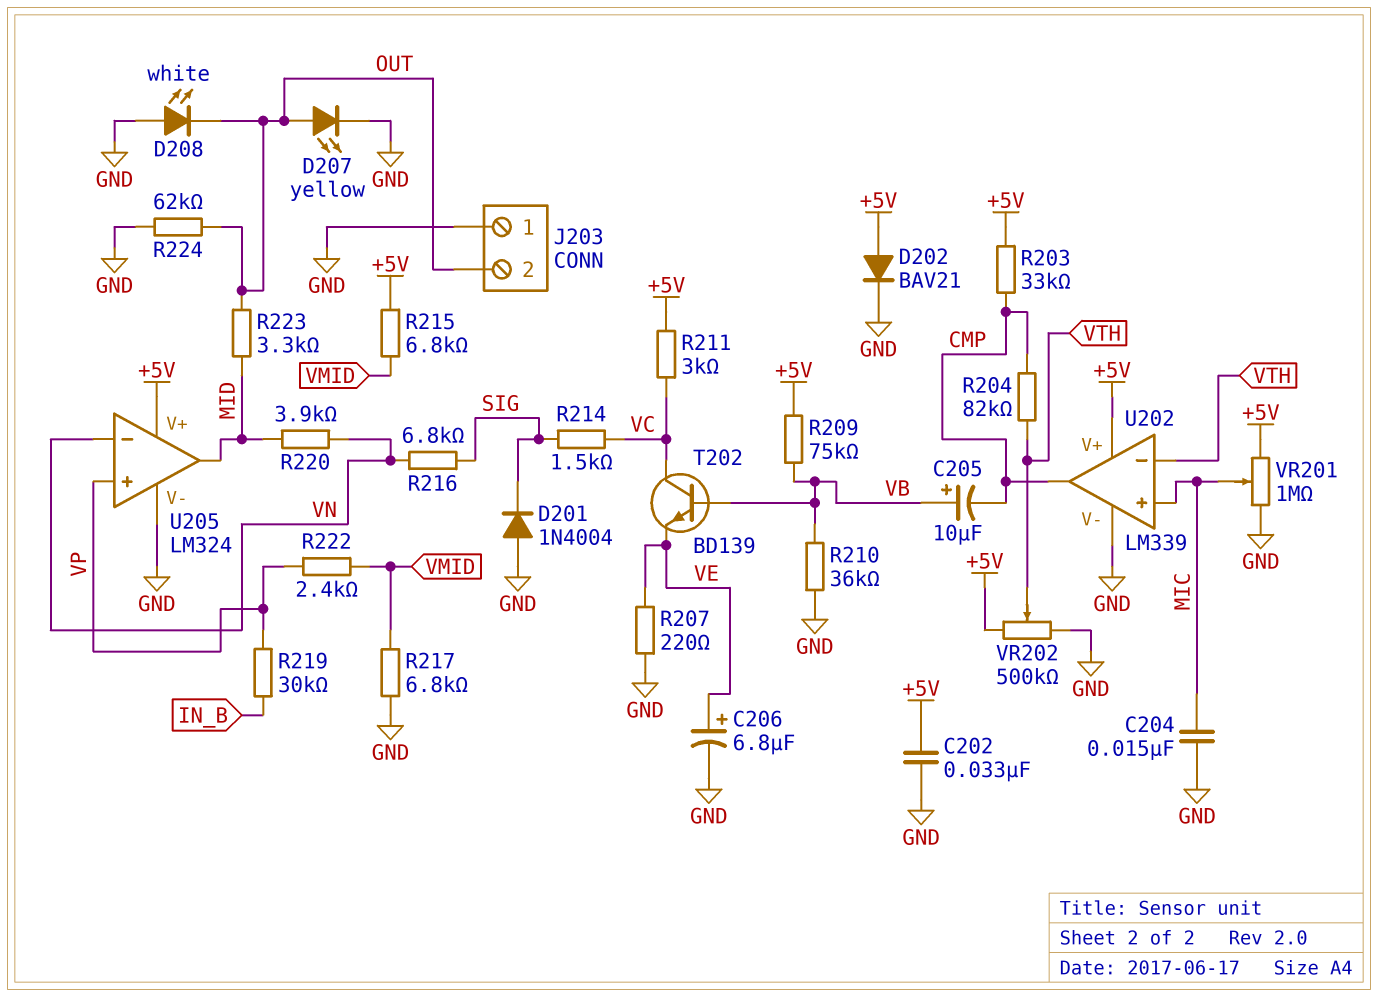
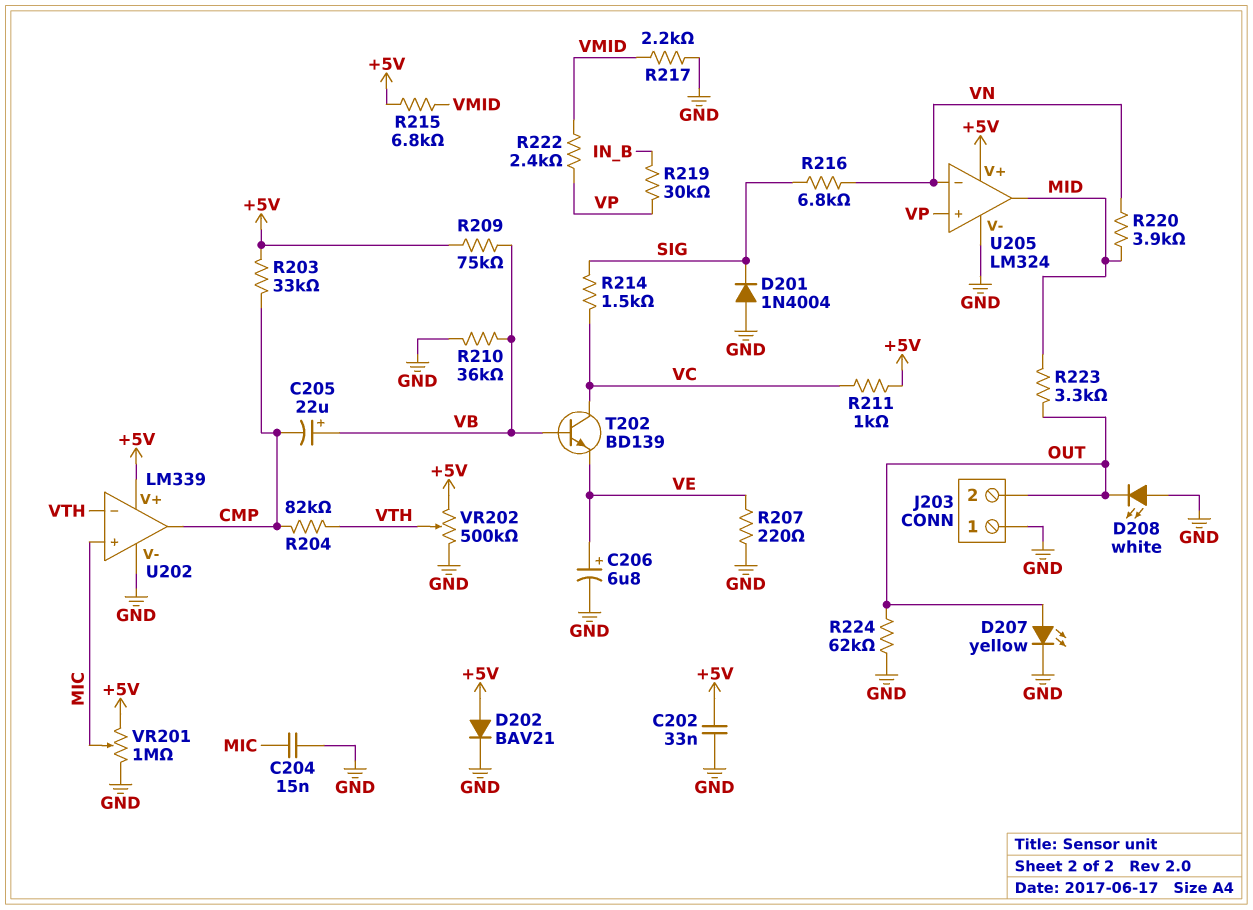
C205: 10uF (plus VB, minus CMP) -> 22uF (plus VB, minus CMP)
R211: 3k (+5V, VC) -> 1k (+5V, VC)
R217: 6.8k (GND, VMID) -> 2.2k (GND, VMID)

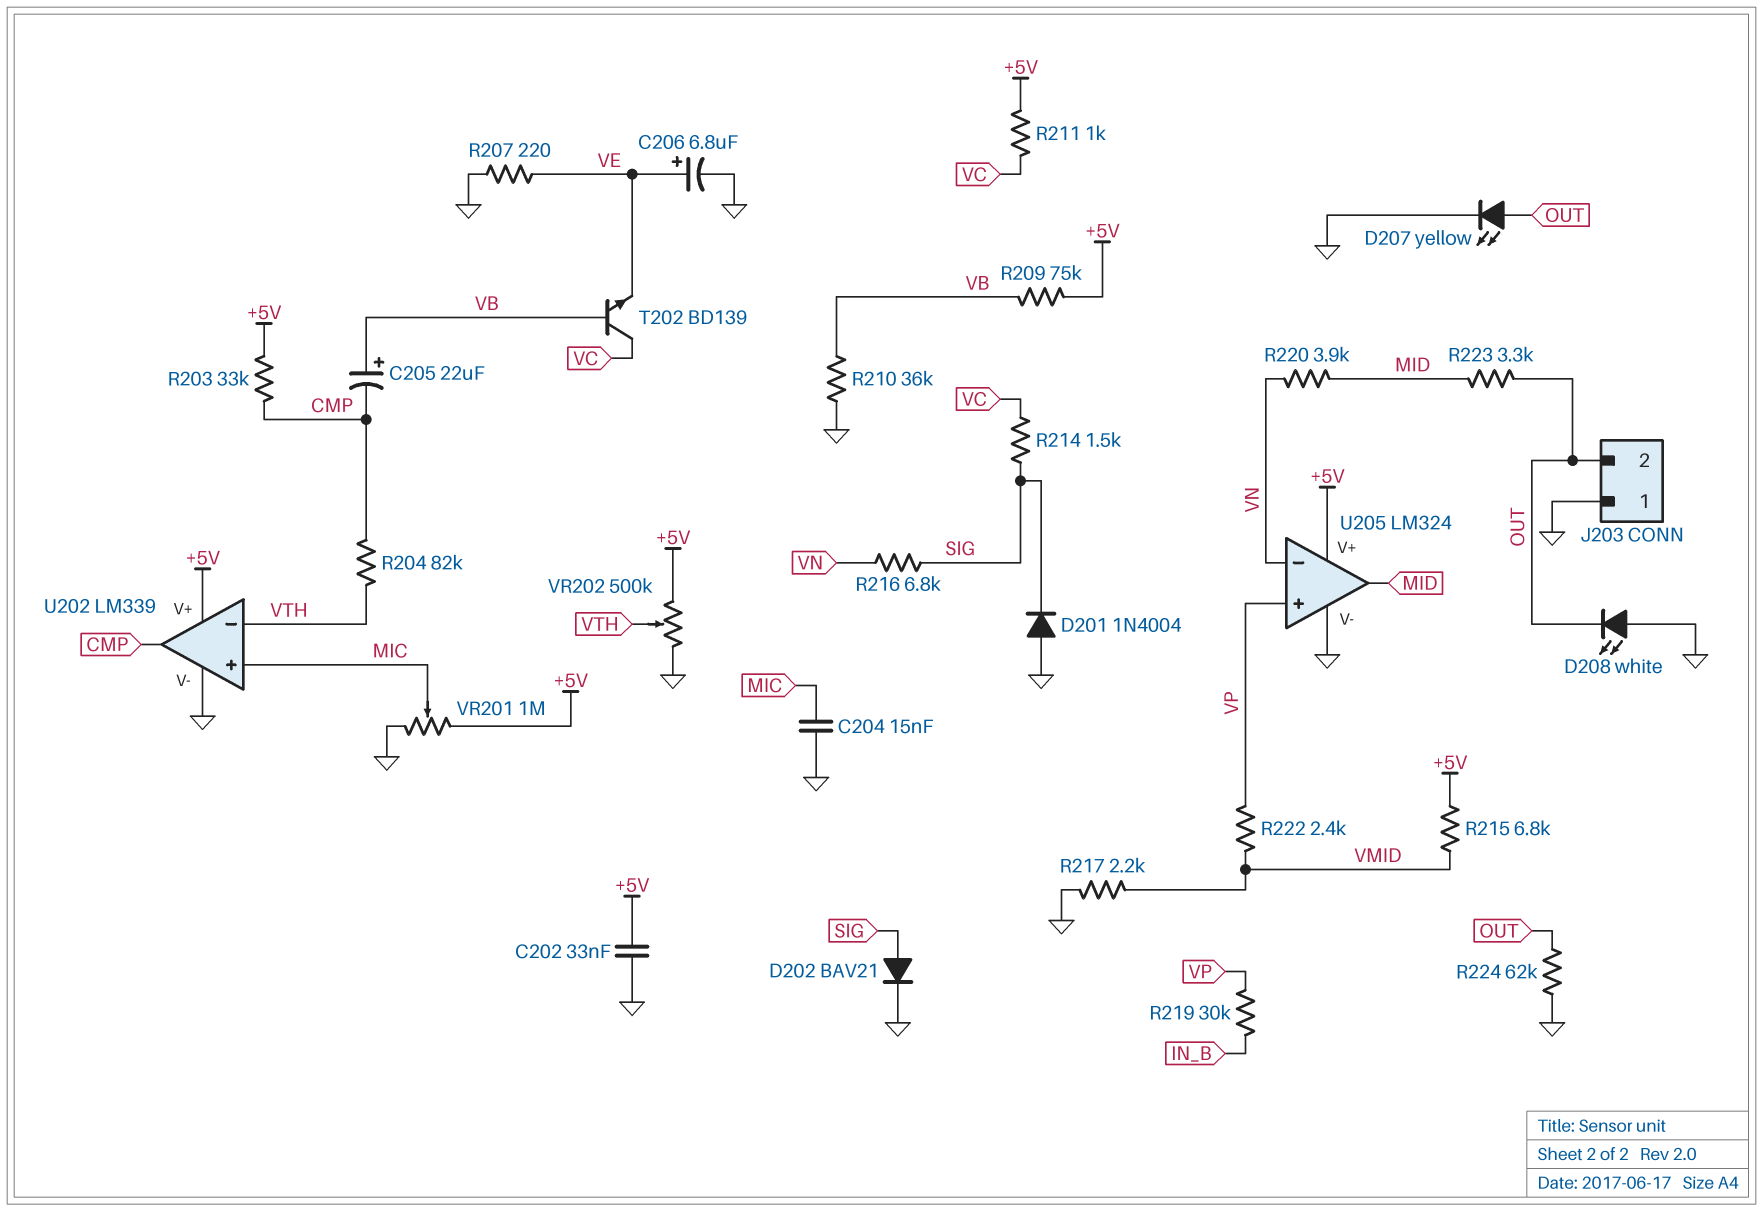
D202: diode BAV21 (A +5V, K GND) -> diode BAV21 (A SIG, K GND)

